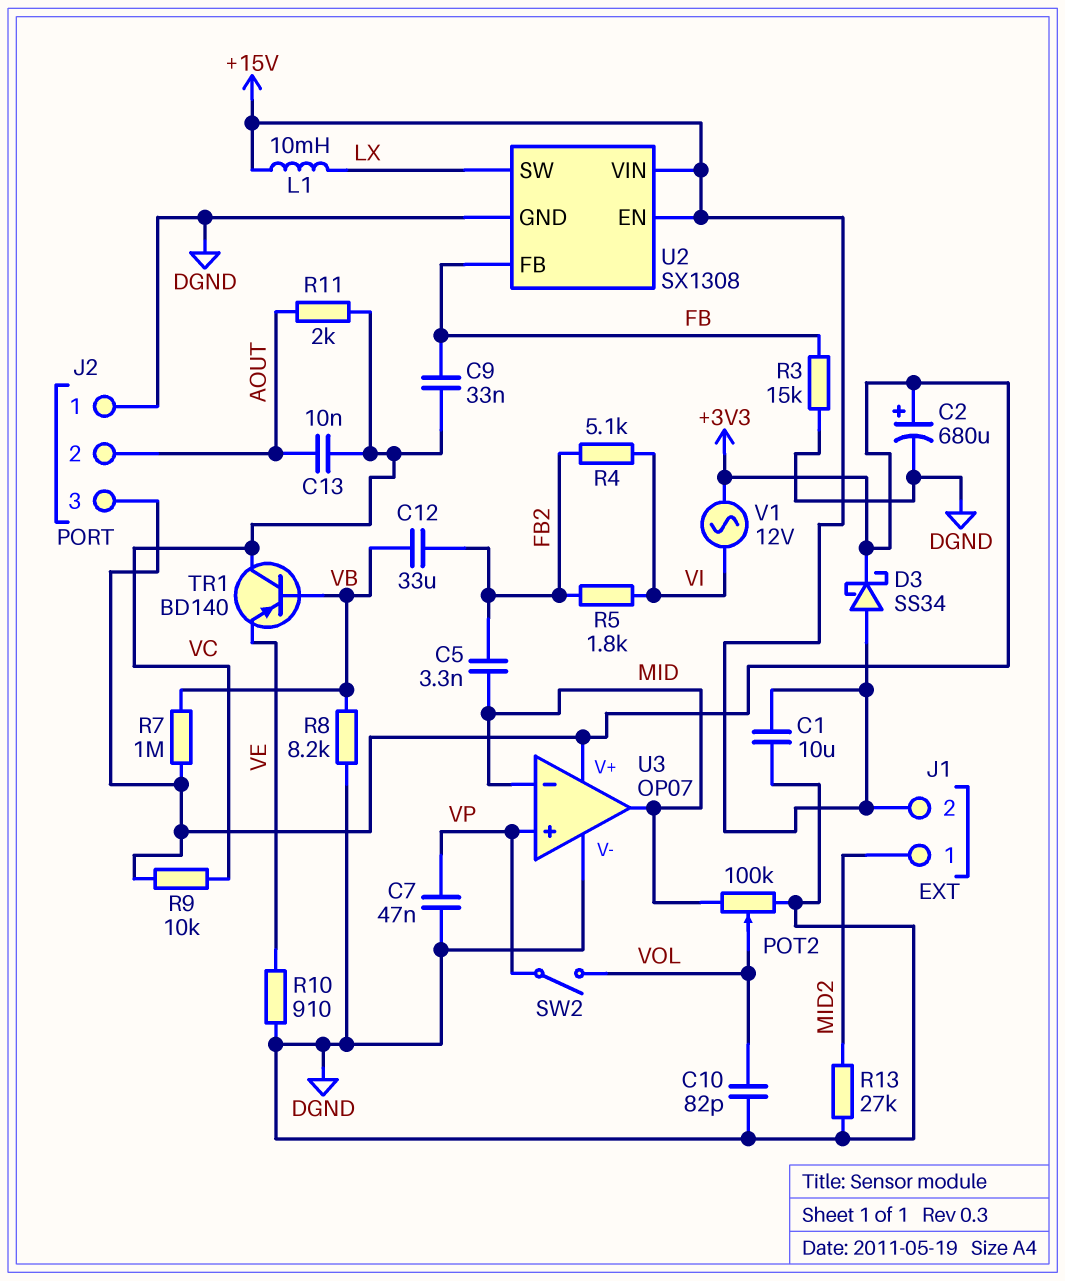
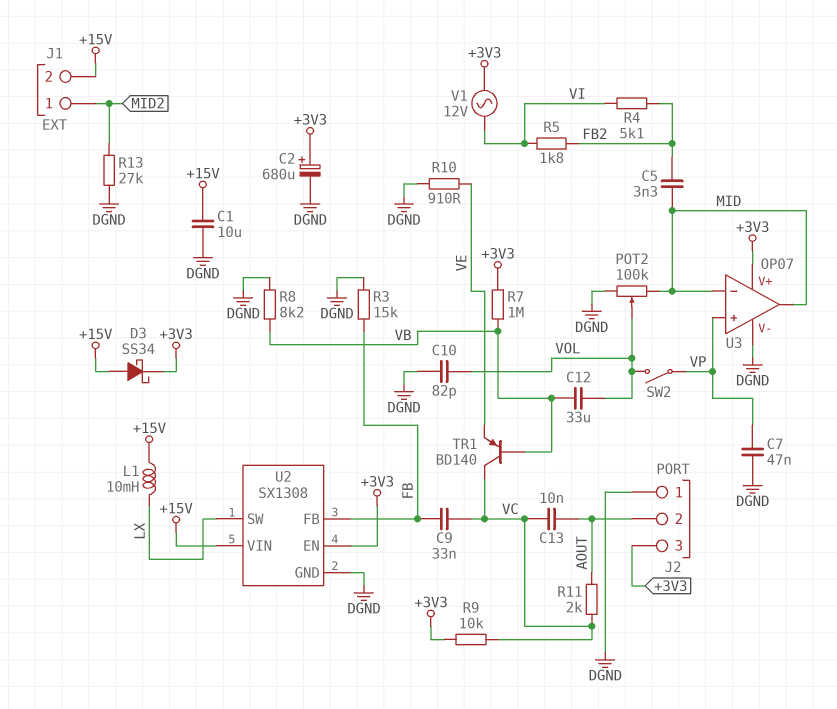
C12: 33uF (FB2, VB) -> 33uF (VB, VOL)
U2 pin EN: +15V -> +3V3

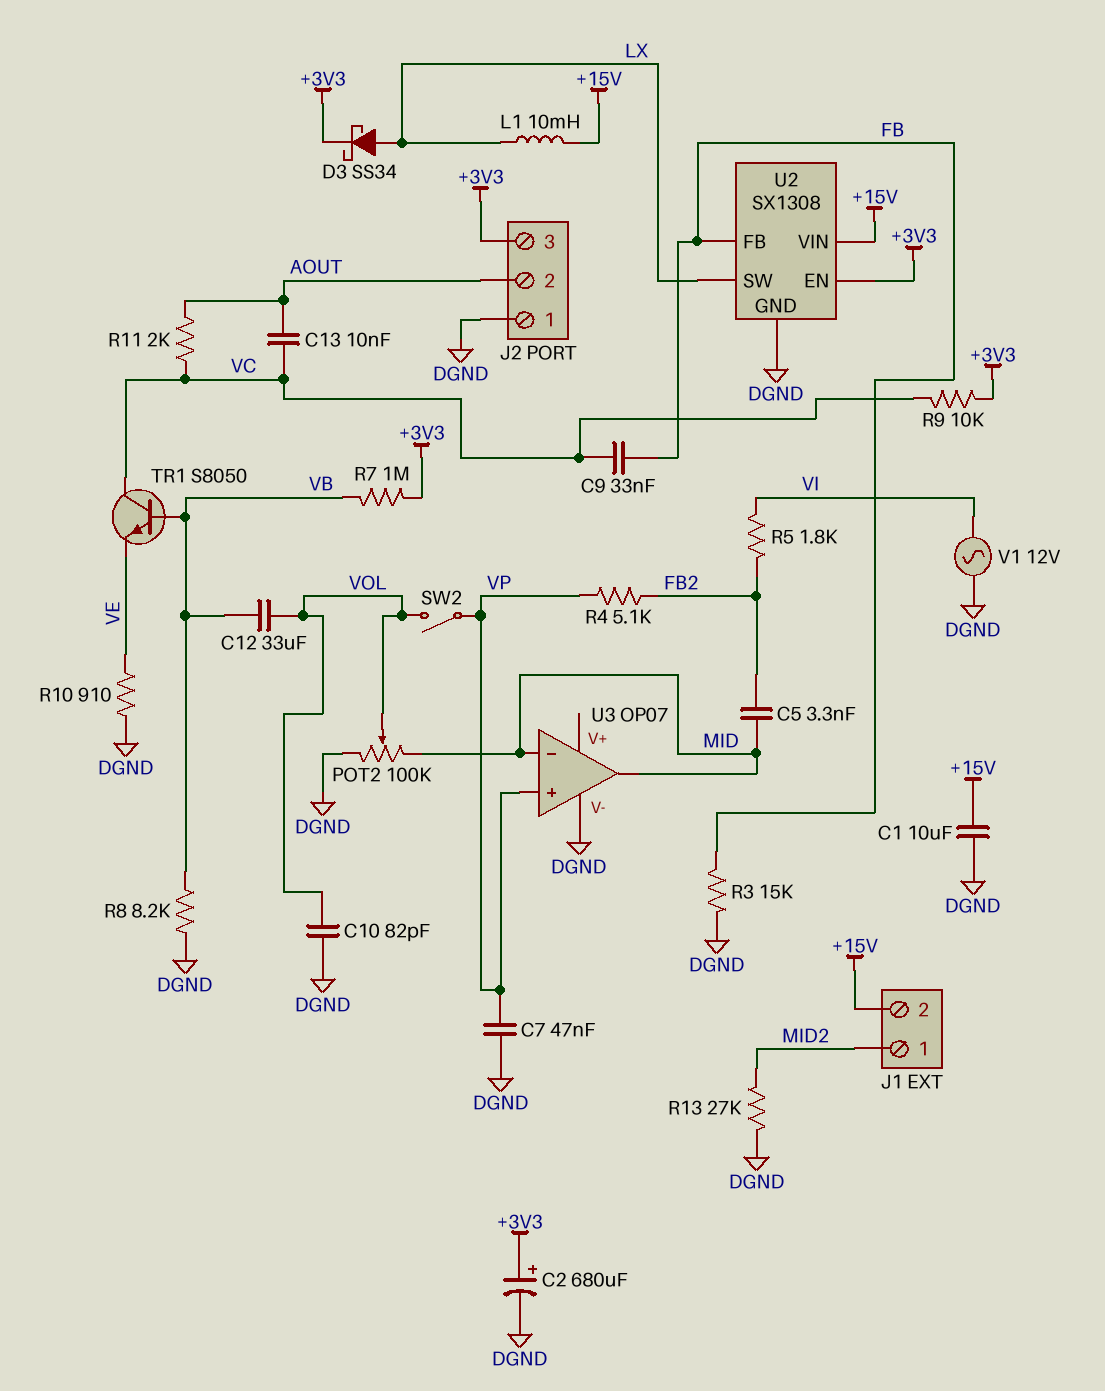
D3: schottky SS34 (A +15V, K +3V3) -> schottky SS34 (A LX, K +3V3)
R4: 5.1k (FB2, VI) -> 5.1k (FB2, VP)
TR1: PNP BD140 (B VB, C VC, E VE) -> NPN S8050 (B VB, C VC, E VE)
U3 pin V+: +3V3 -> none
V1: AC 12V (+3V3, VI) -> AC 12V (DGND, VI)

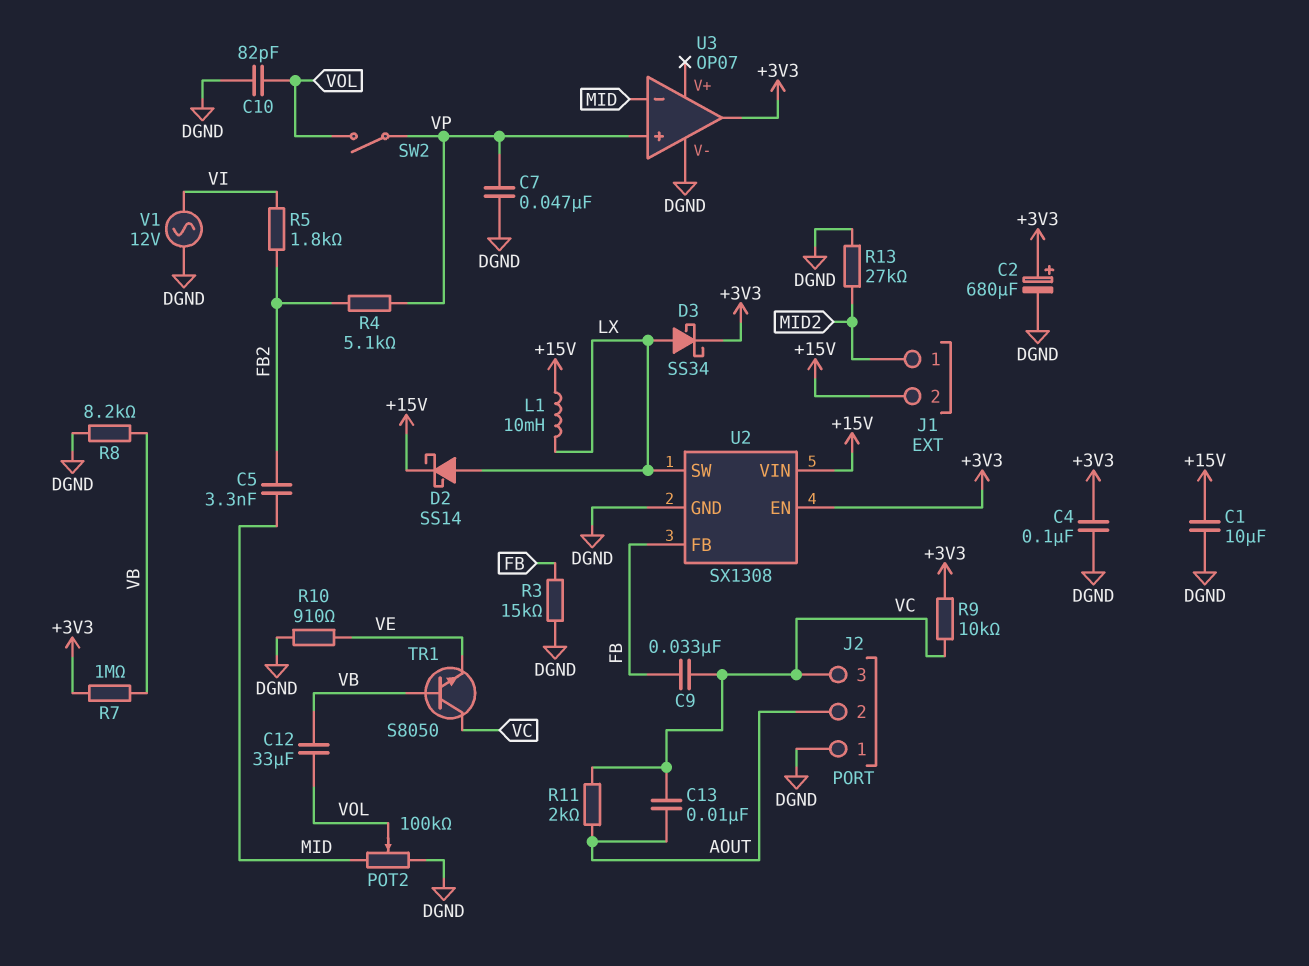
C4: none -> 100nF (+3V3, DGND)
D2: none -> schottky SS14 (A LX, K +15V)
J2 pin 3: +3V3 -> VC
U3 pin out: MID -> +3V3

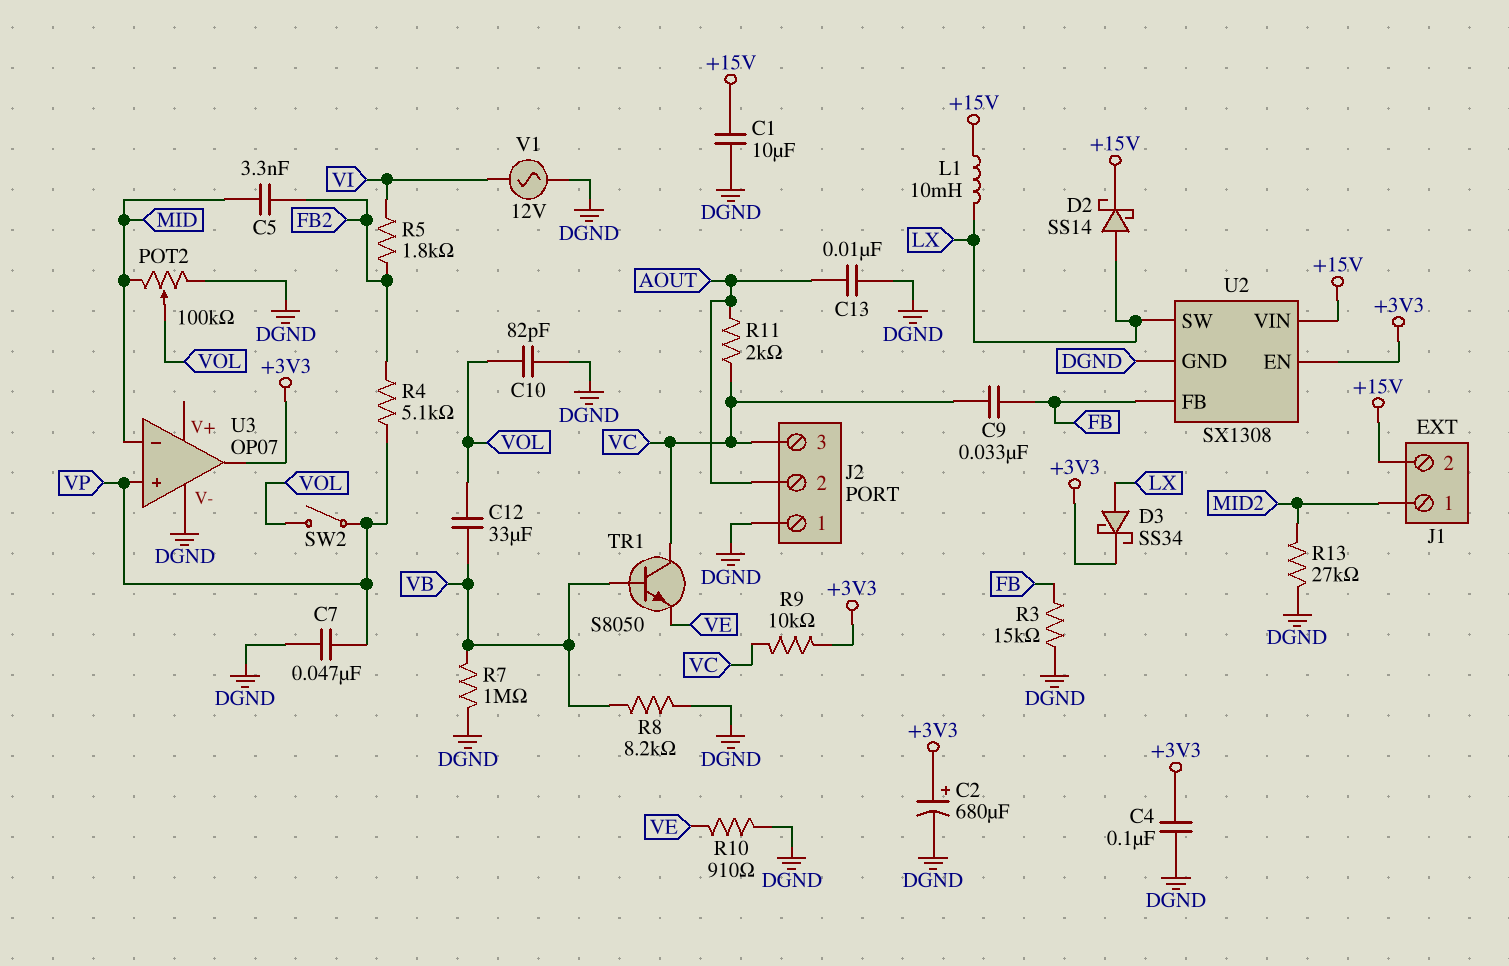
C13: 10nF (AOUT, VC) -> 10nF (AOUT, DGND)
R7: 1M (+3V3, VB) -> 1M (DGND, VB)

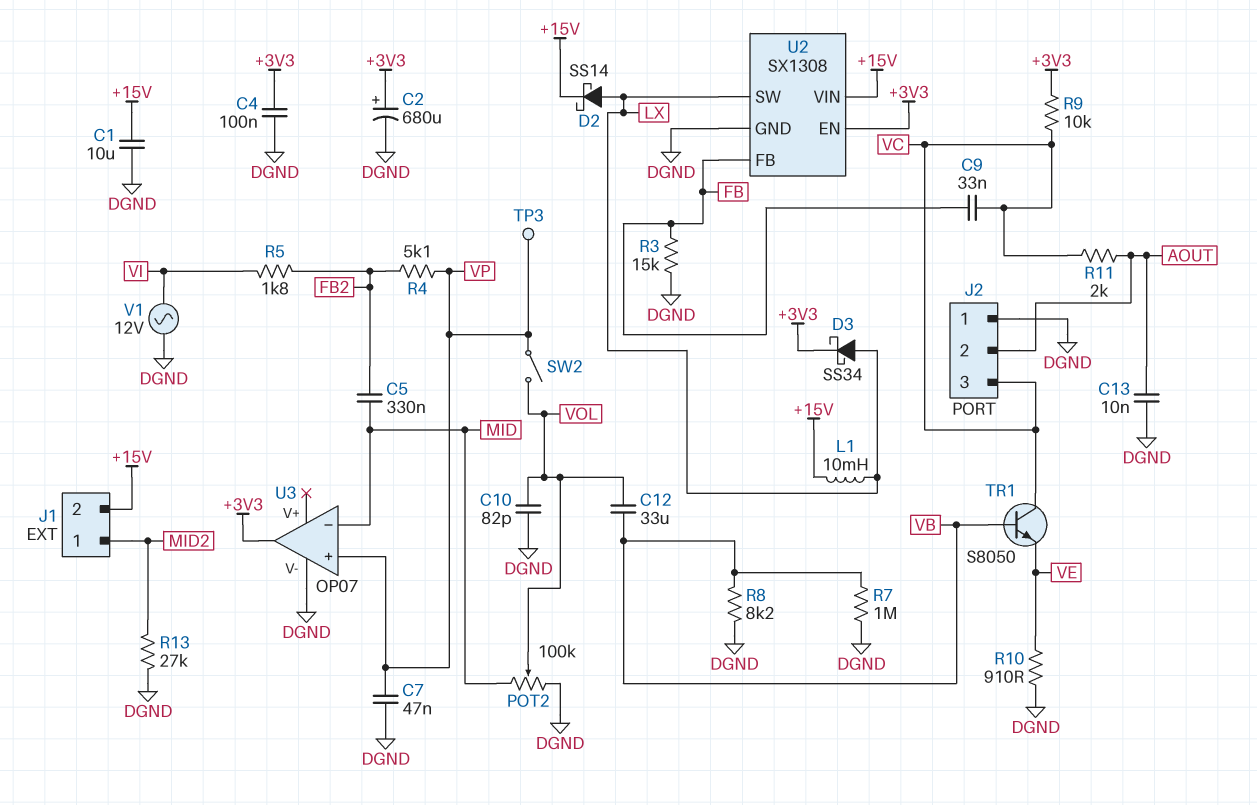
C5: 3.3nF (FB2, MID) -> 330nF (FB2, MID)
TP3: none -> test point (VP)

